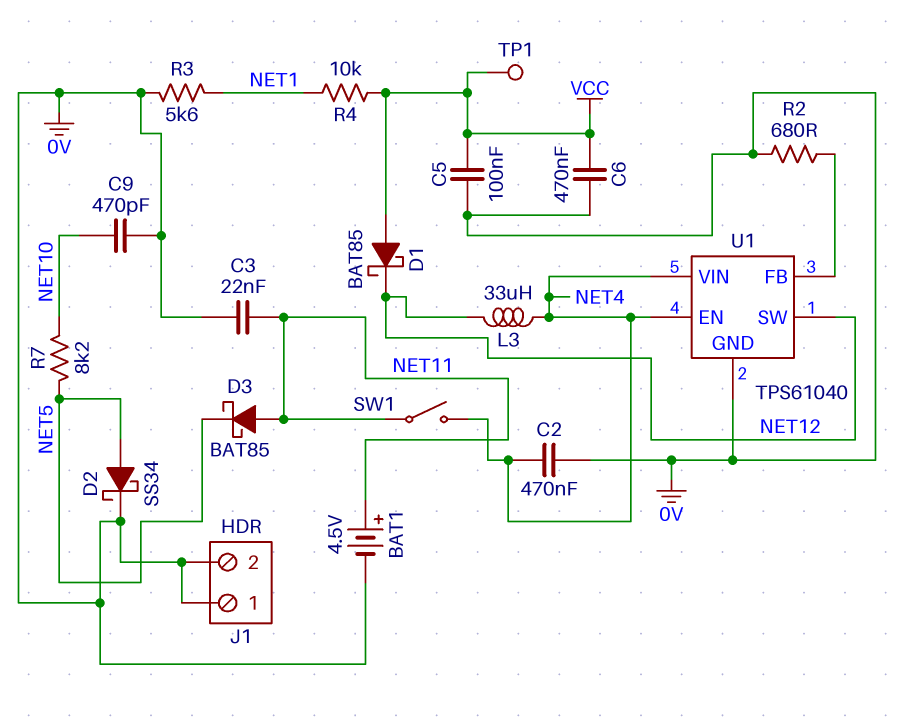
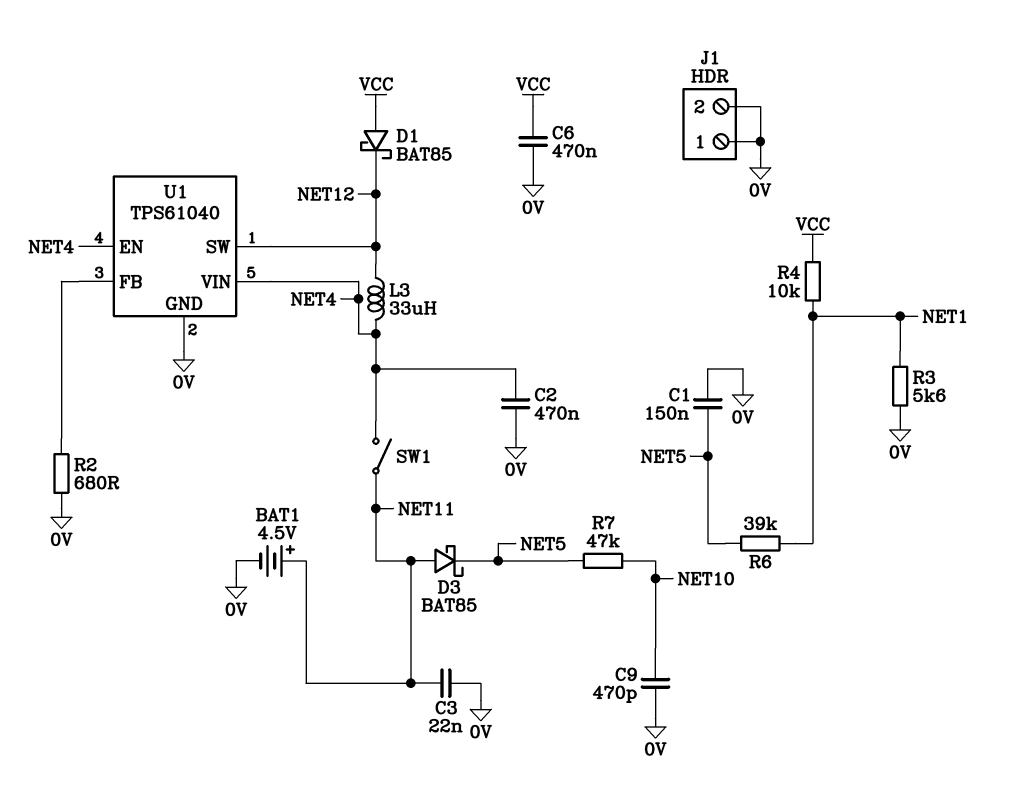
C1: none -> 150nF (0V, NET5)
C5: 100nF (0V, VCC) -> none
D2: schottky SS34 (A NET5, K 0V) -> none
R6: none -> 39k (NET1, NET5)
R7: 8.2k (NET5, NET10) -> 47k (NET5, NET10)
TP1: test point (VCC) -> none

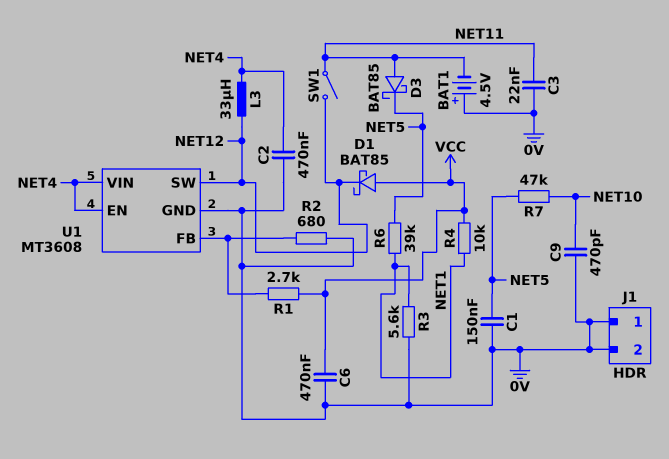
BAT1: 4.5V (plus NET11, minus 0V) -> 4.5V (plus 0V, minus NET11)
R1: none -> 2.7k (U1/FB, VCC)
SW1: switch (NET4, NET11) -> switch (NET11, NET12)
U1: TPS61040 -> MT3608

